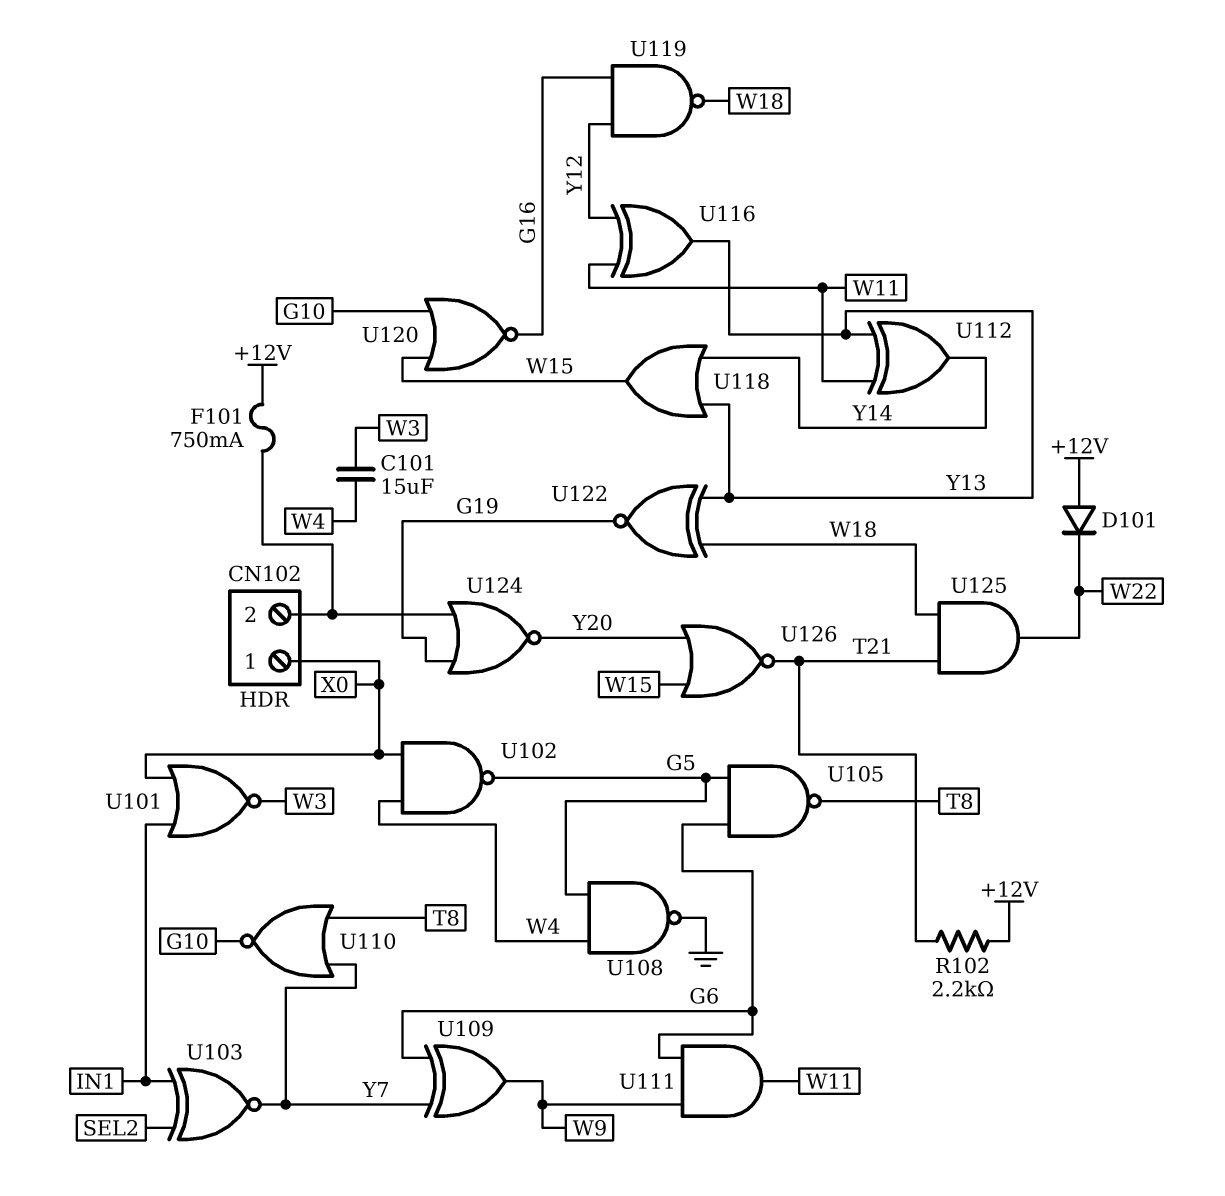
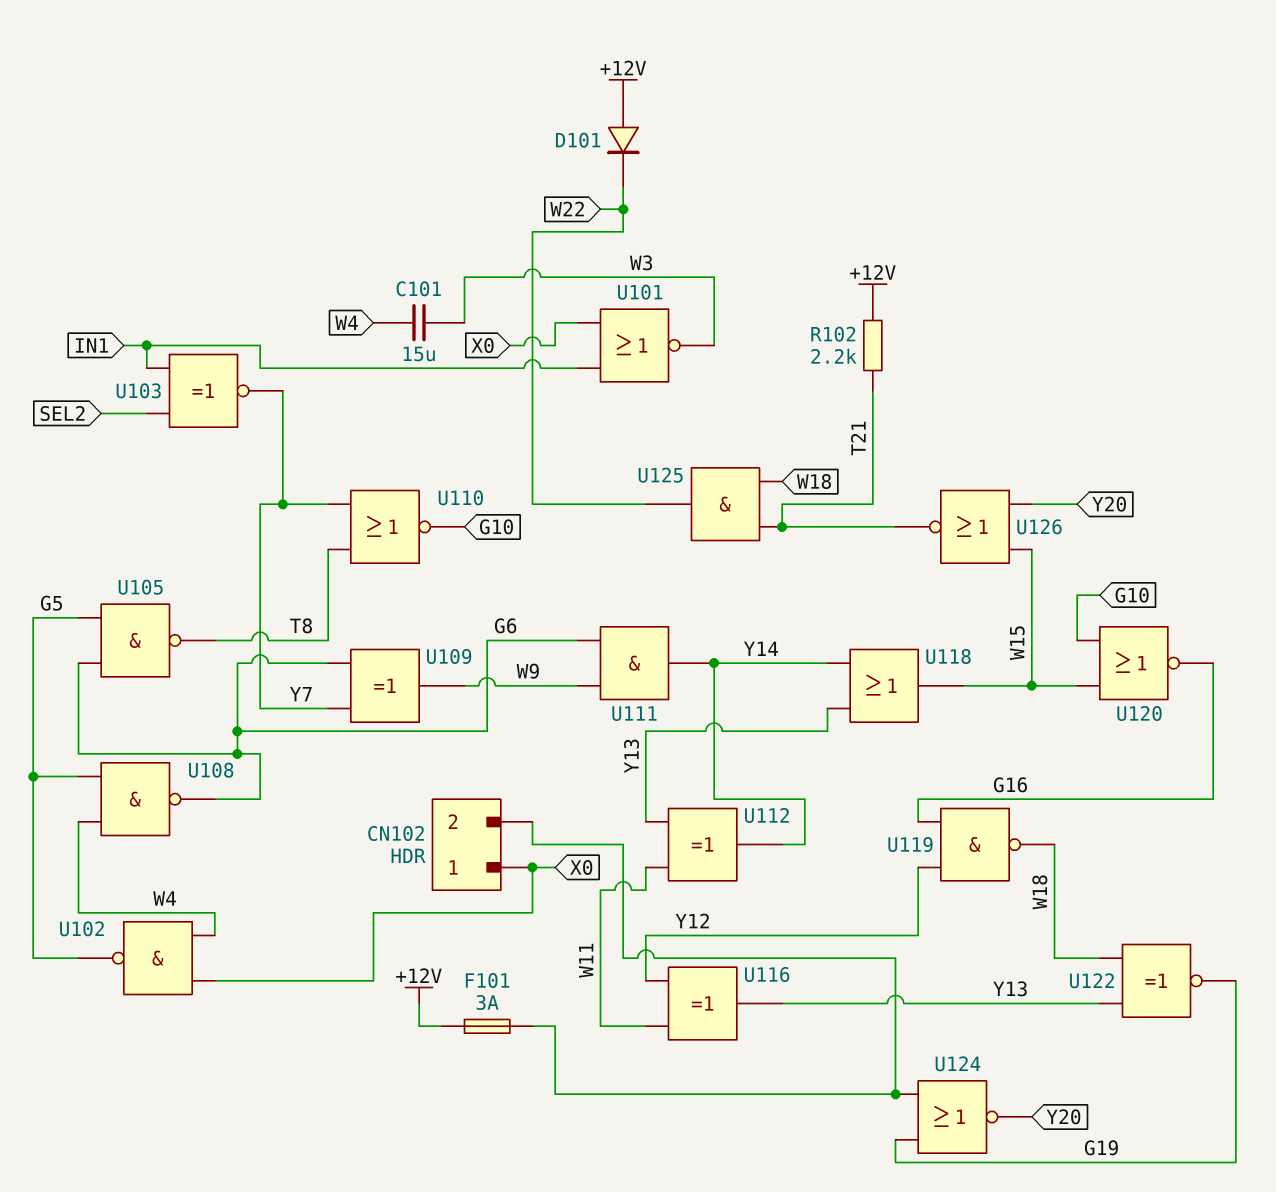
F101: 750mA (+12V, CN102/2) -> 3A (+12V, CN102/2)
U108: NAND (in G5, in W4, out GND) -> NAND (in G5, in W4, out G6)
U111: AND (in G6, in W9, out W11) -> AND (in G6, in W9, out Y14)

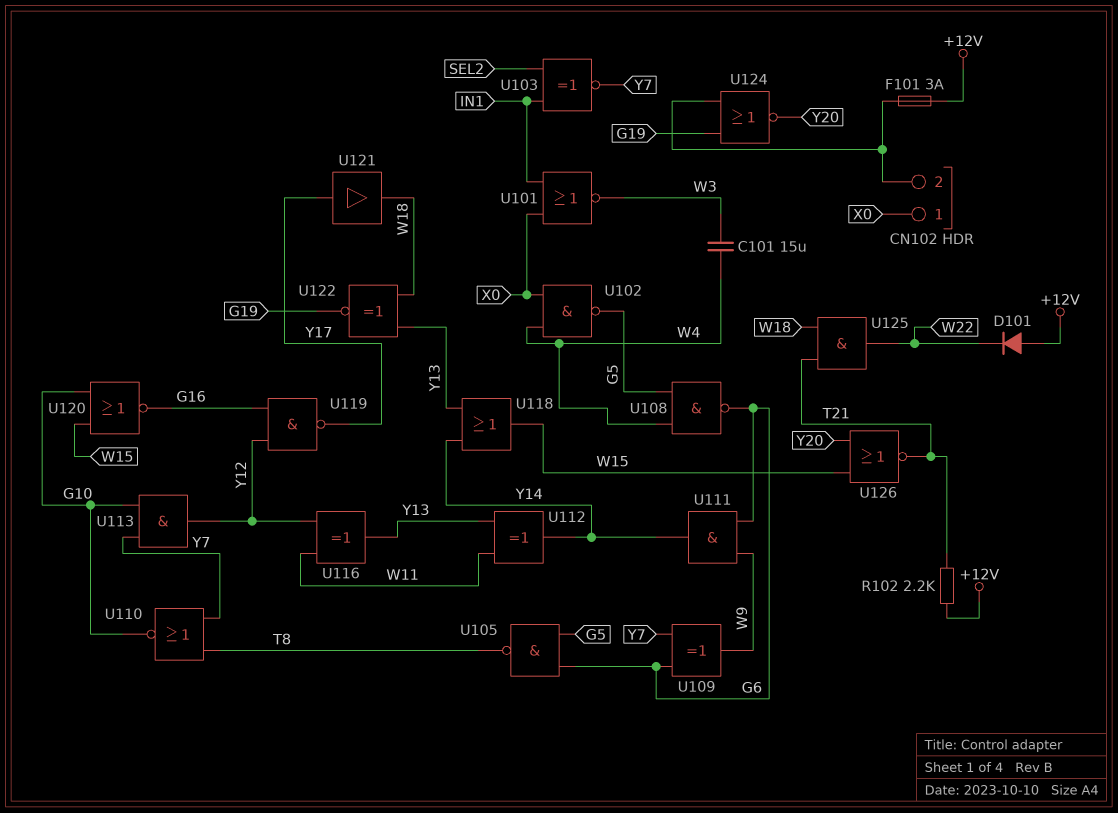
U113: none -> AND (in G10, in Y7, out Y12)
U119: NAND (in G16, in Y12, out W18) -> NAND (in G16, in Y12, out Y17)
U121: none -> buffer (in Y17, out W18)

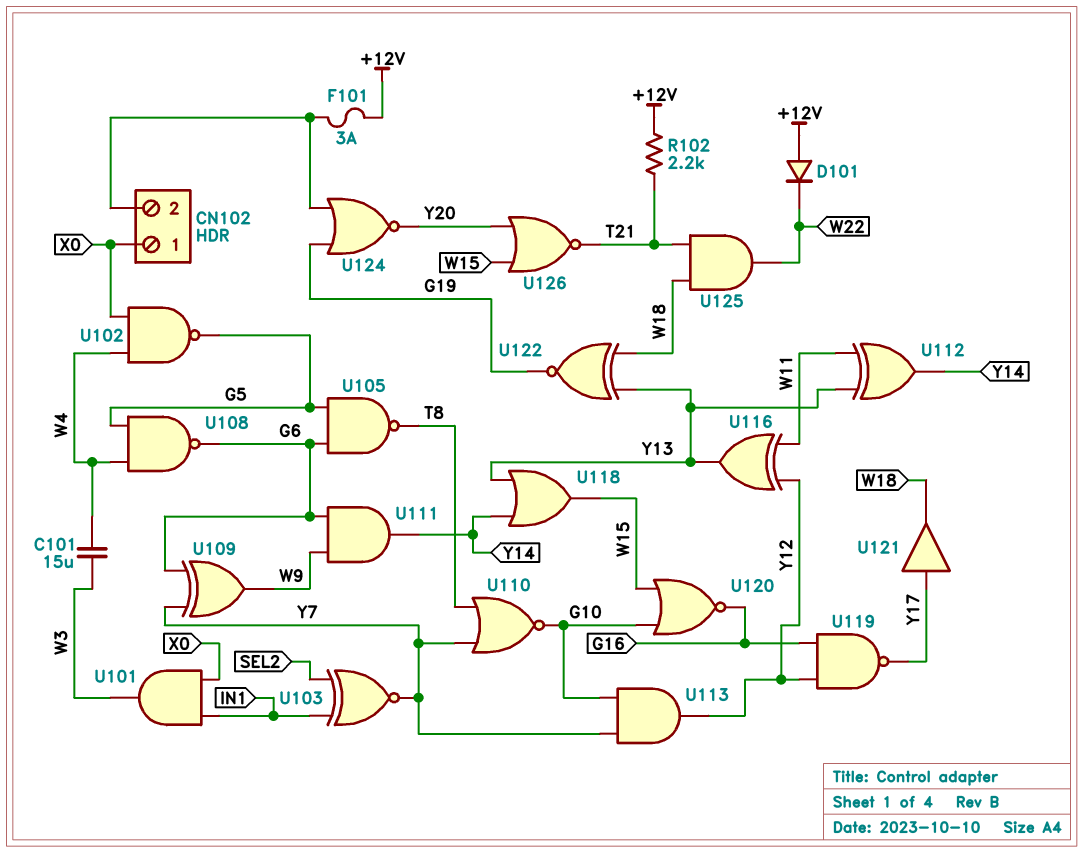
U101: NOR (in IN1, in X0, out W3) -> AND (in IN1, in X0, out W3)

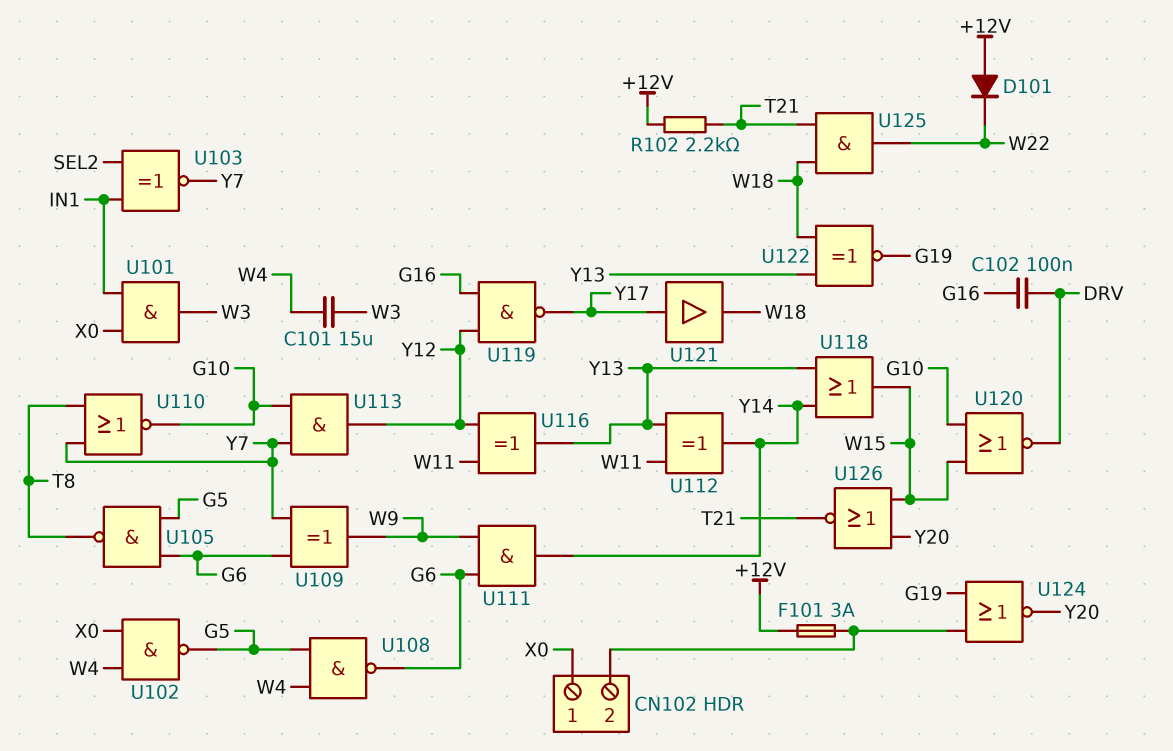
C102: none -> 100nF (DRV, G16)
U120: NOR (in G10, in W15, out G16) -> NOR (in G10, in W15, out DRV)

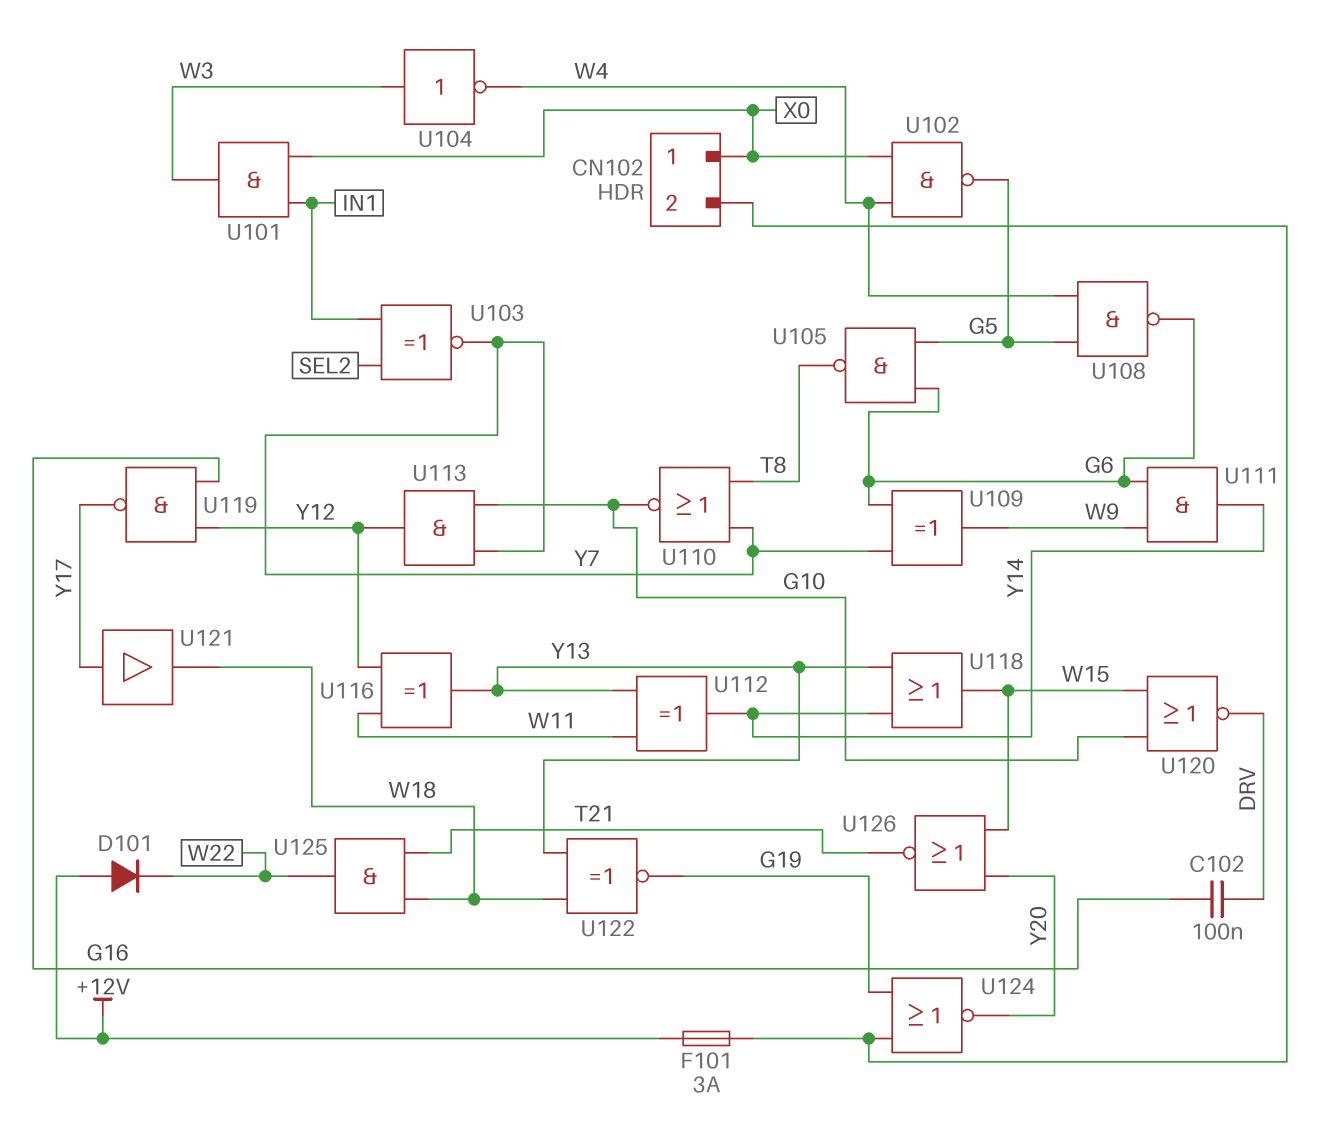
C101: 15uF (W3, W4) -> none
R102: 2.2k (+12V, T21) -> none
U104: none -> NOT (in W3, out W4)

